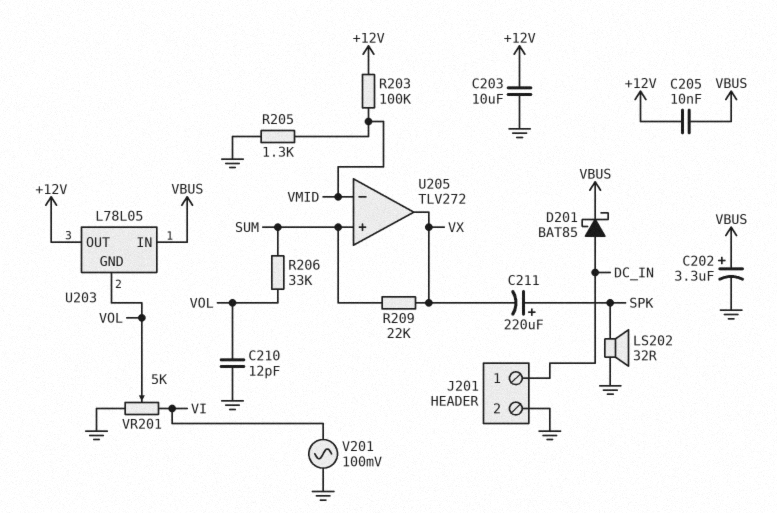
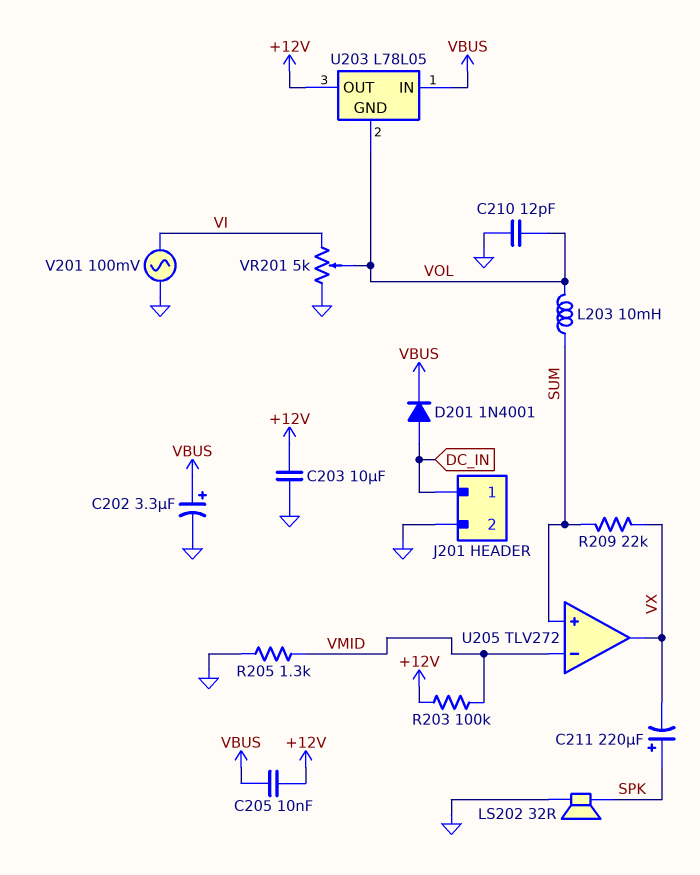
D201: schottky BAT85 (A DC_IN, K VBUS) -> diode 1N4001 (A DC_IN, K VBUS)
L203: none -> 10mH (SUM, VOL)
R206: 33k (SUM, VOL) -> none

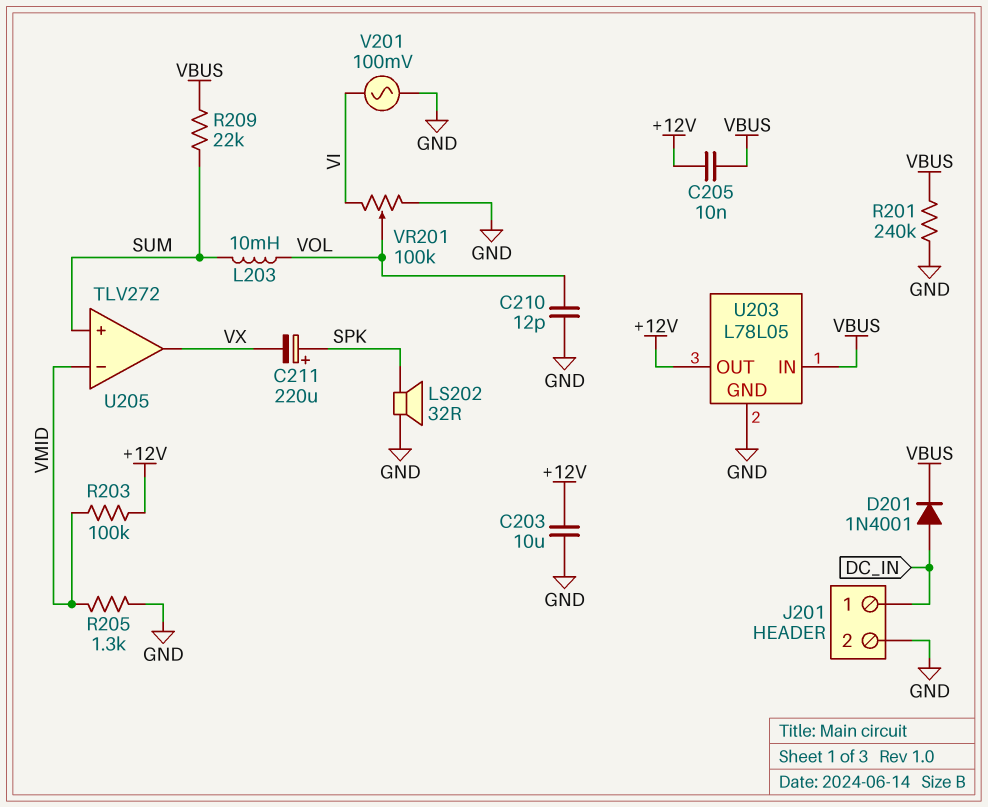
C202: 3.3uF (plus VBUS, minus GND) -> none
R201: none -> 240k (GND, VBUS)
R209: 22k (SUM, VX) -> 22k (SUM, VBUS)
U203 pin GND: VOL -> GND
VR201: 5k (GND, VI, wiper VOL) -> 100k (GND, VI, wiper VOL)

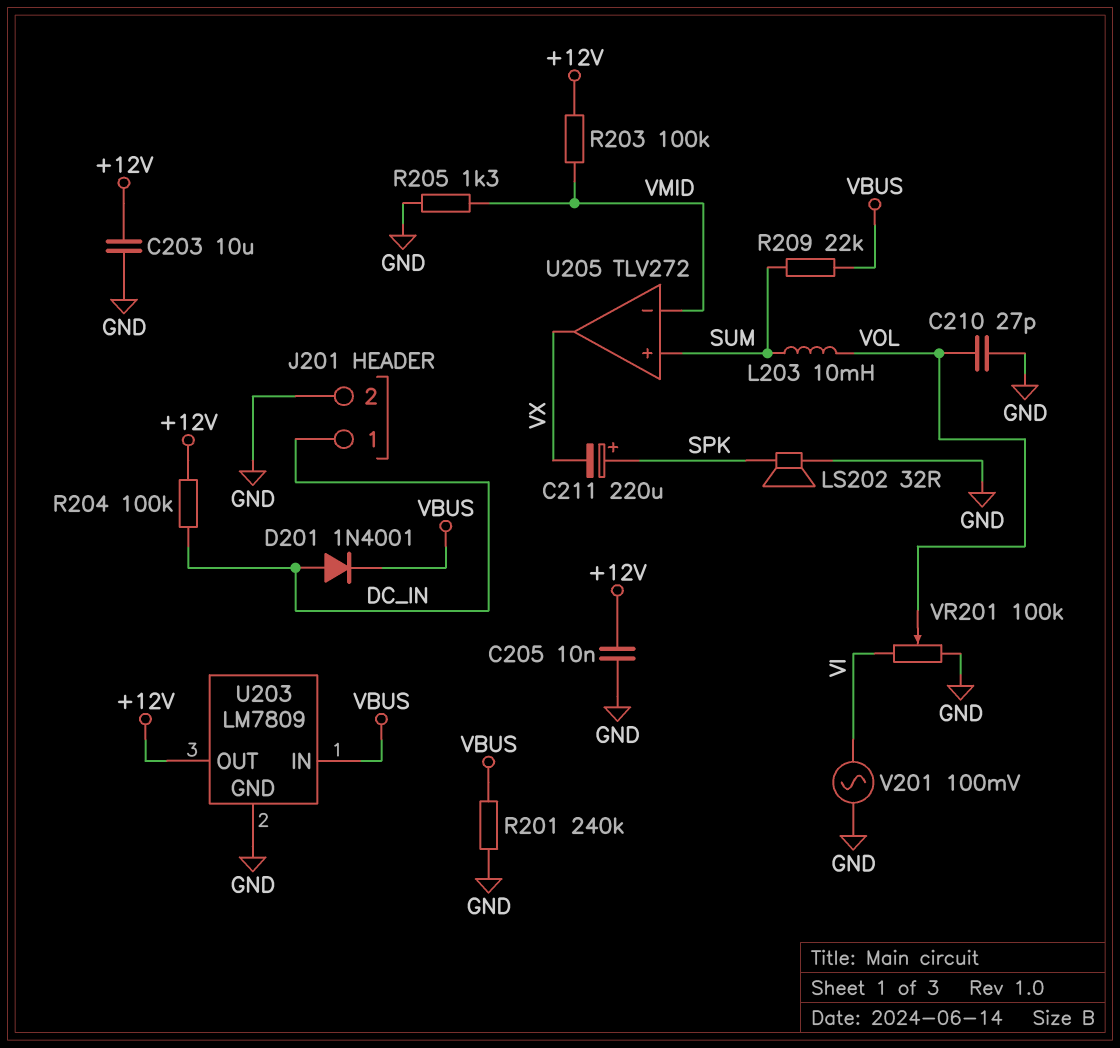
C205: 10nF (+12V, VBUS) -> 10nF (+12V, GND)
C210: 12pF (GND, VOL) -> 27pF (GND, VOL)
R204: none -> 100k (+12V, DC_IN)
U203: L78L05 -> LM7809

